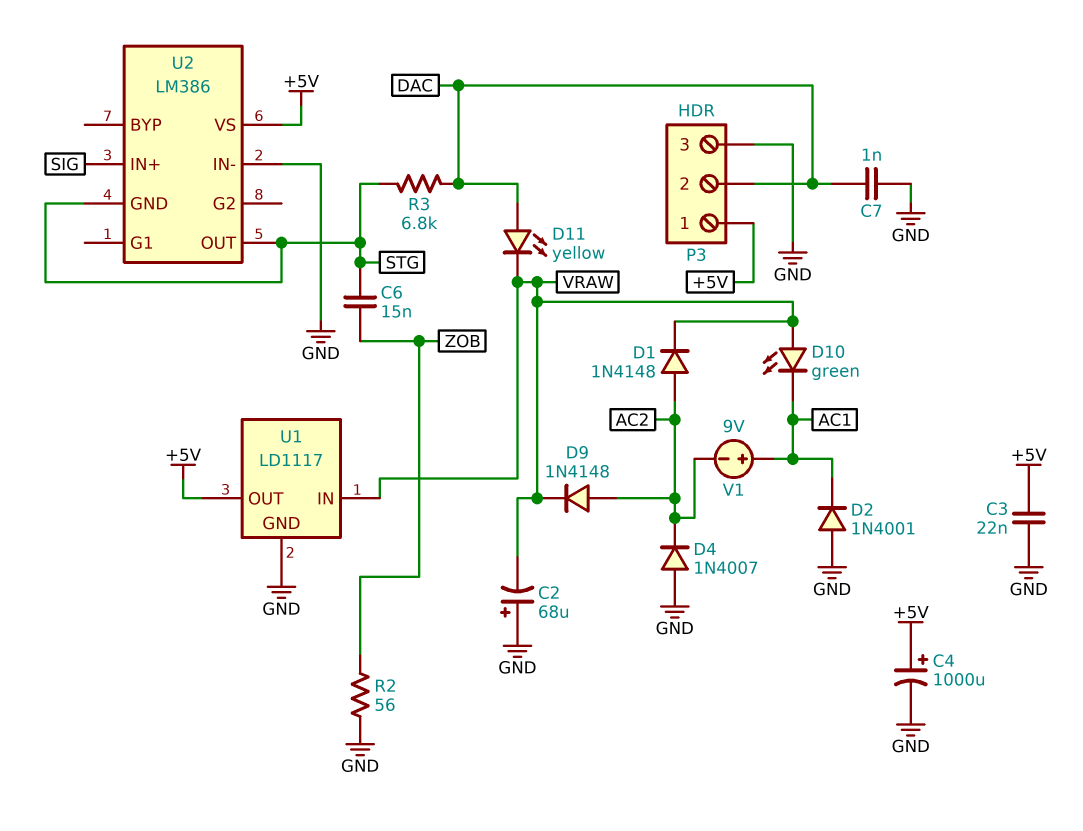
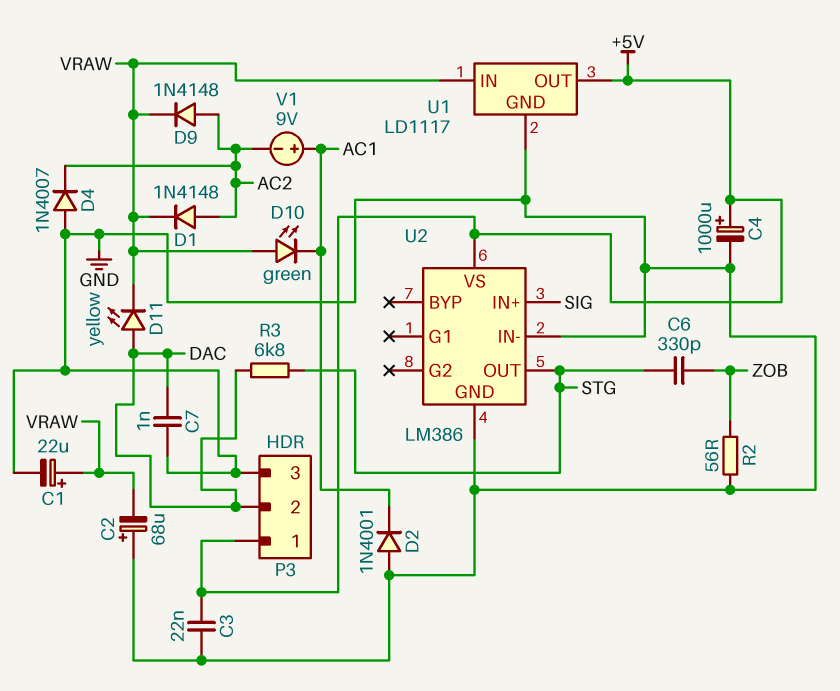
C1: none -> 22uF (plus VRAW, minus GND)
C6: 15nF (STG, ZOB) -> 330pF (STG, ZOB)
U2 pin GND: STG -> GND

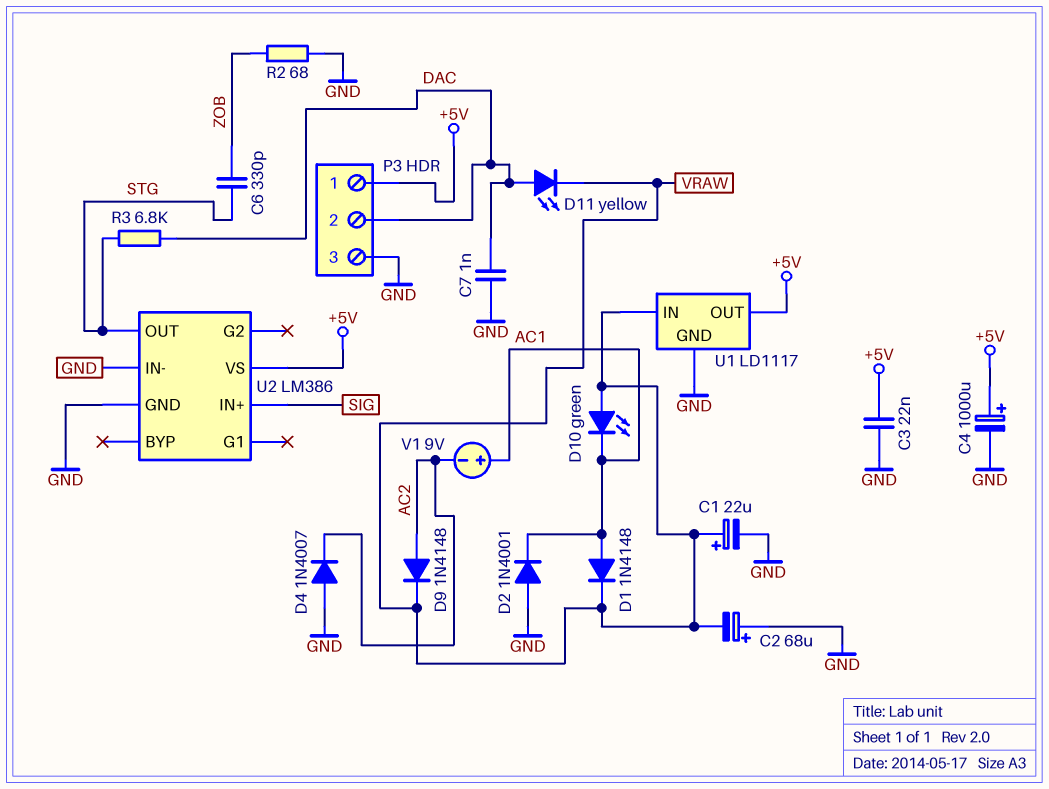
D1: diode 1N4148 (A AC2, K VRAW) -> diode 1N4148 (A AC1, K VRAW)
R2: 56 (GND, ZOB) -> 68 (GND, ZOB)

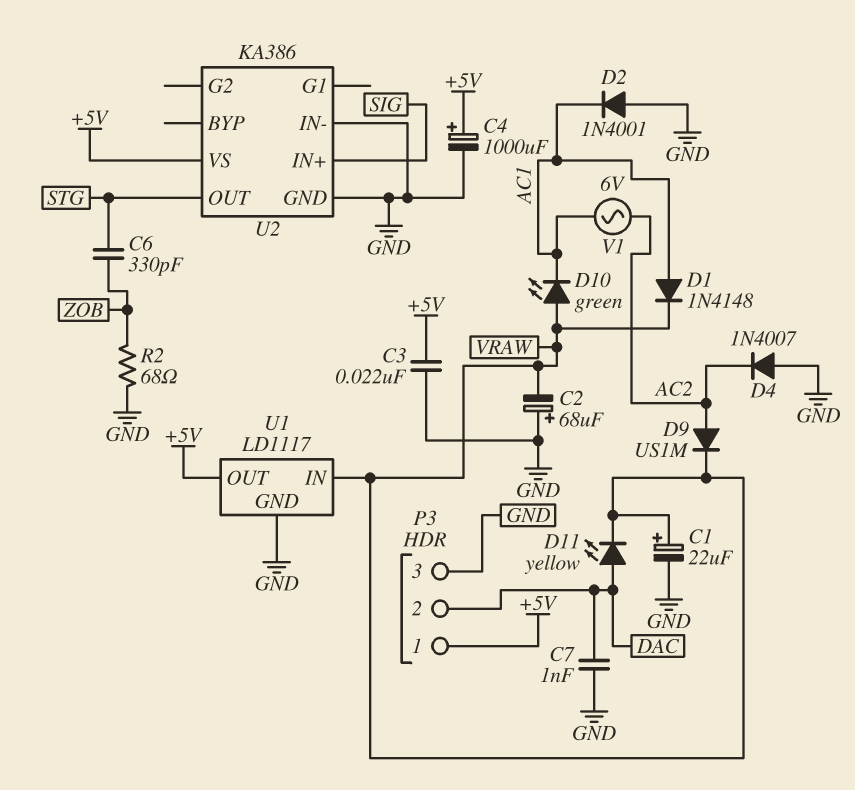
D9: diode 1N4148 (A AC2, K VRAW) -> diode US1M (A AC2, K VRAW)
R3: 6.8k (DAC, STG) -> none
U2: LM386 -> KA386
V1: 9V (plus AC1, minus AC2) -> AC 6V (AC1, AC2)

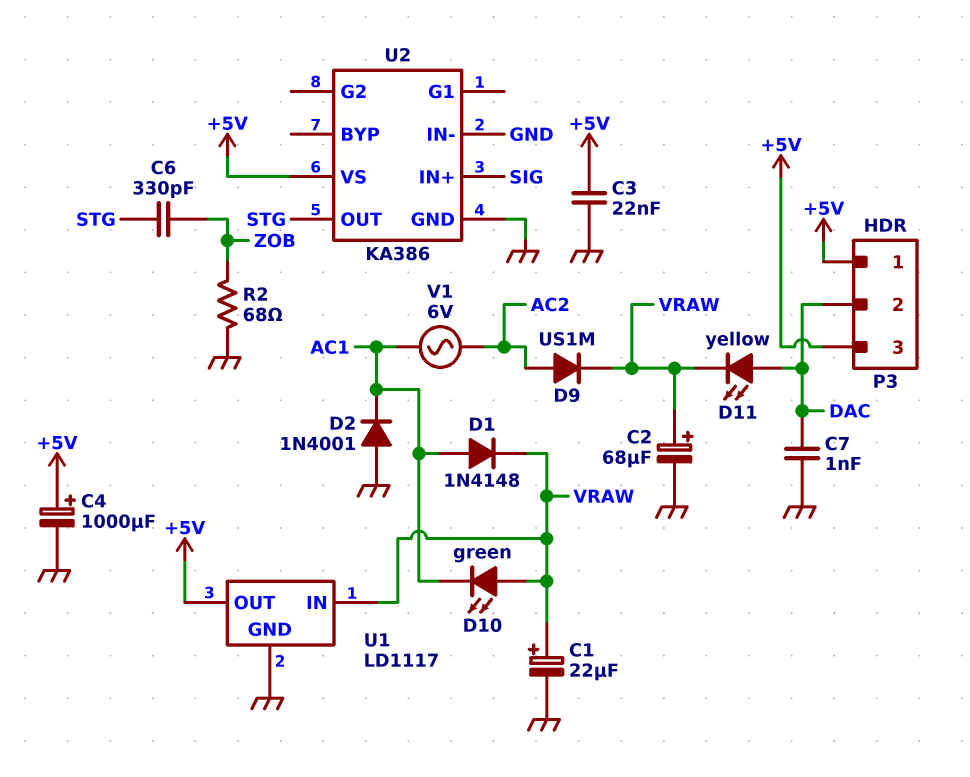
C2: 68uF (plus GND, minus VRAW) -> 68uF (plus VRAW, minus GND)
D4: diode 1N4007 (A GND, K AC2) -> none
P3 pin 3: GND -> +5V

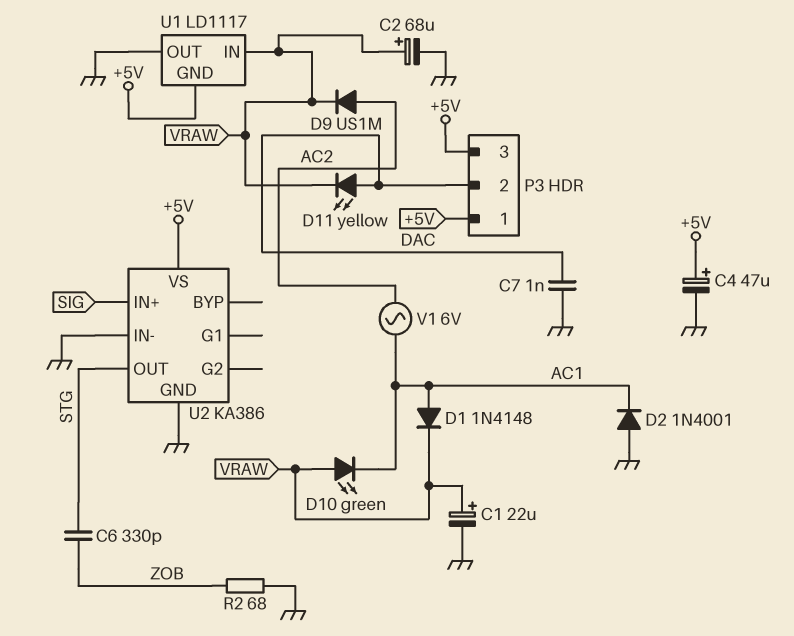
C3: 22nF (+5V, GND) -> none
C4: 1000uF (plus +5V, minus GND) -> 47uF (plus +5V, minus GND)
U1 pin GND: GND -> +5V
U1 pin OUT: +5V -> GND

